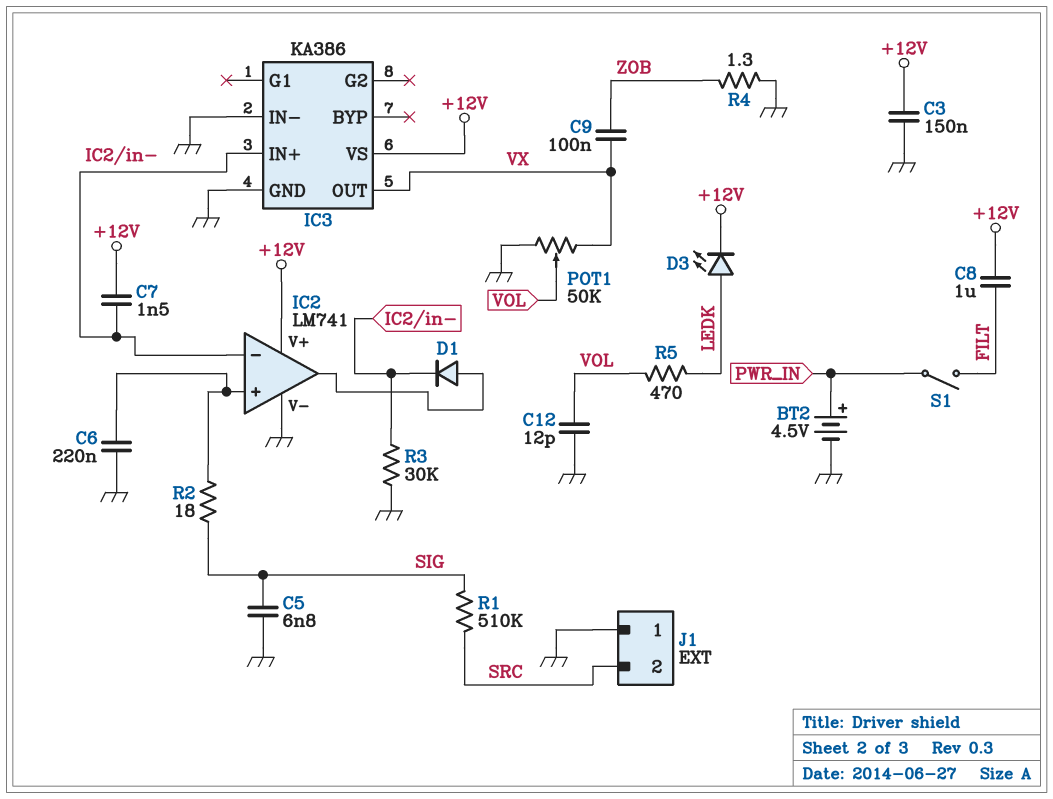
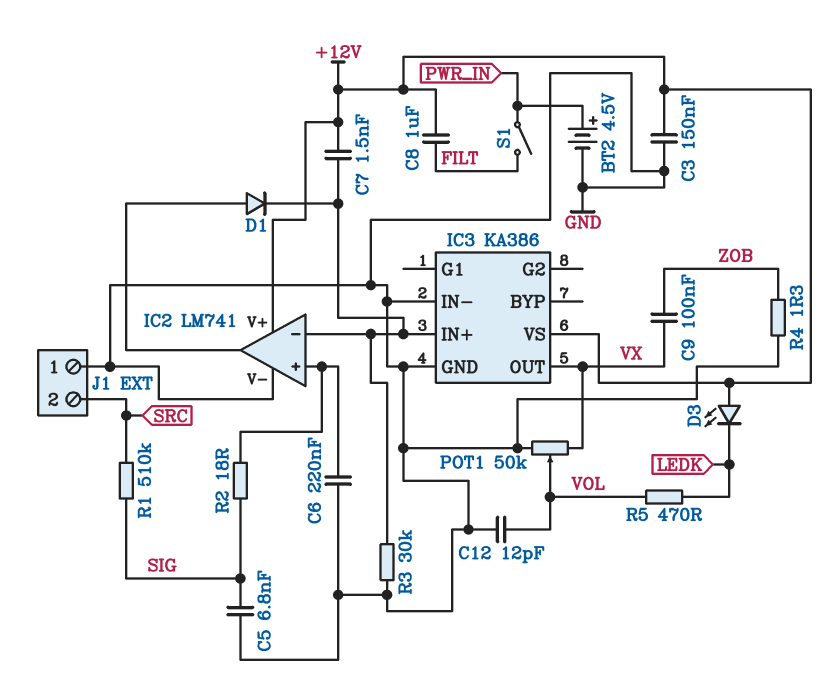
D3: LED (A LEDK, K +12V) -> LED (A +12V, K LEDK)

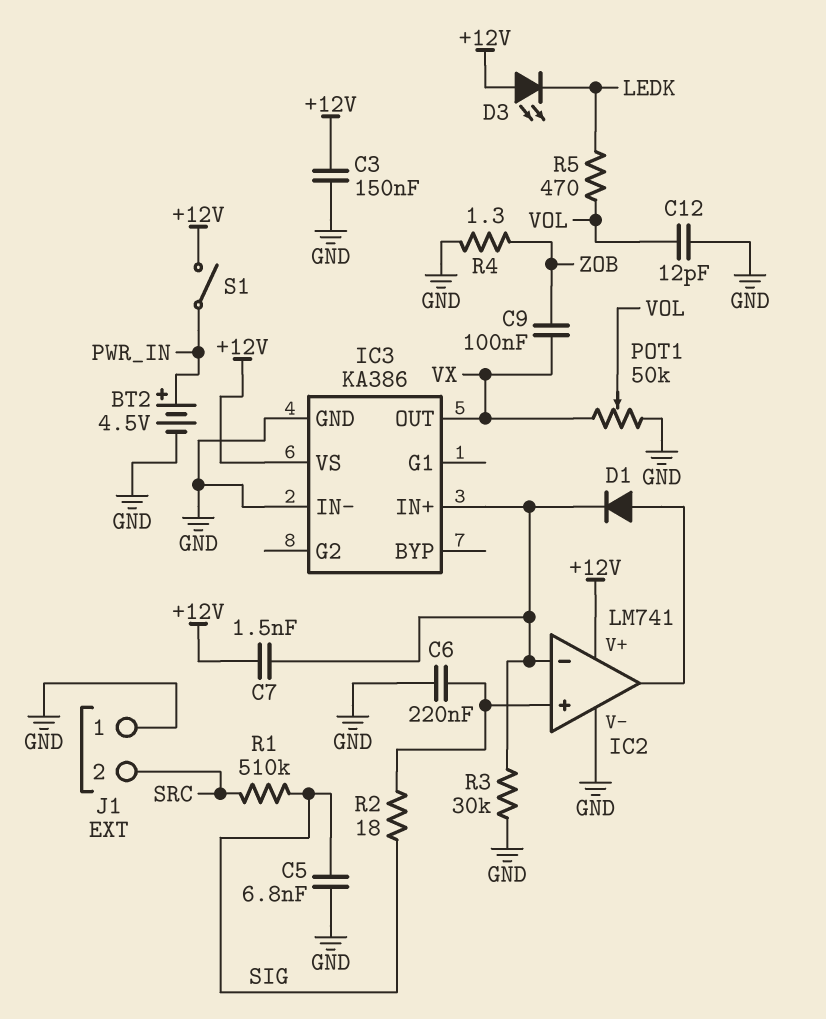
C8: 1uF (+12V, FILT) -> none
S1: switch (FILT, PWR_IN) -> switch (+12V, PWR_IN)

